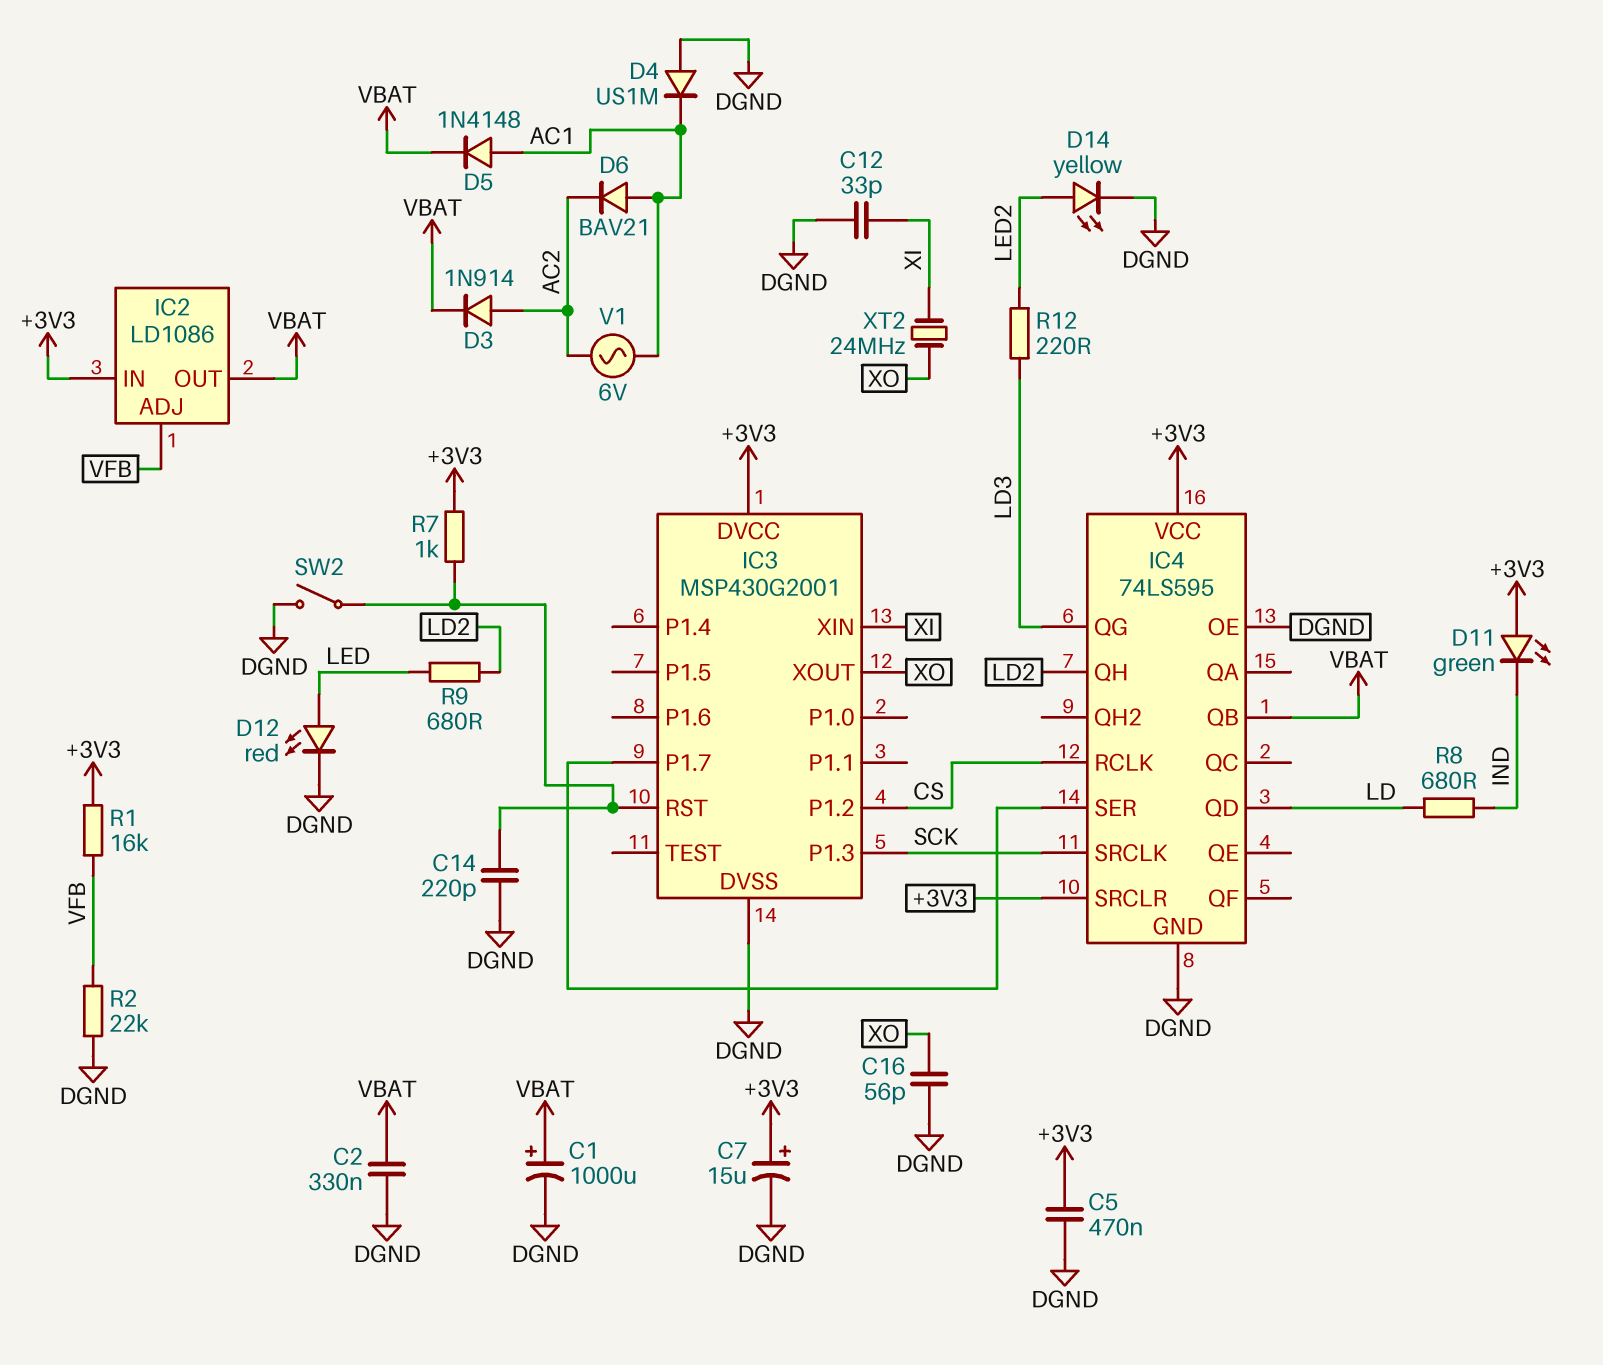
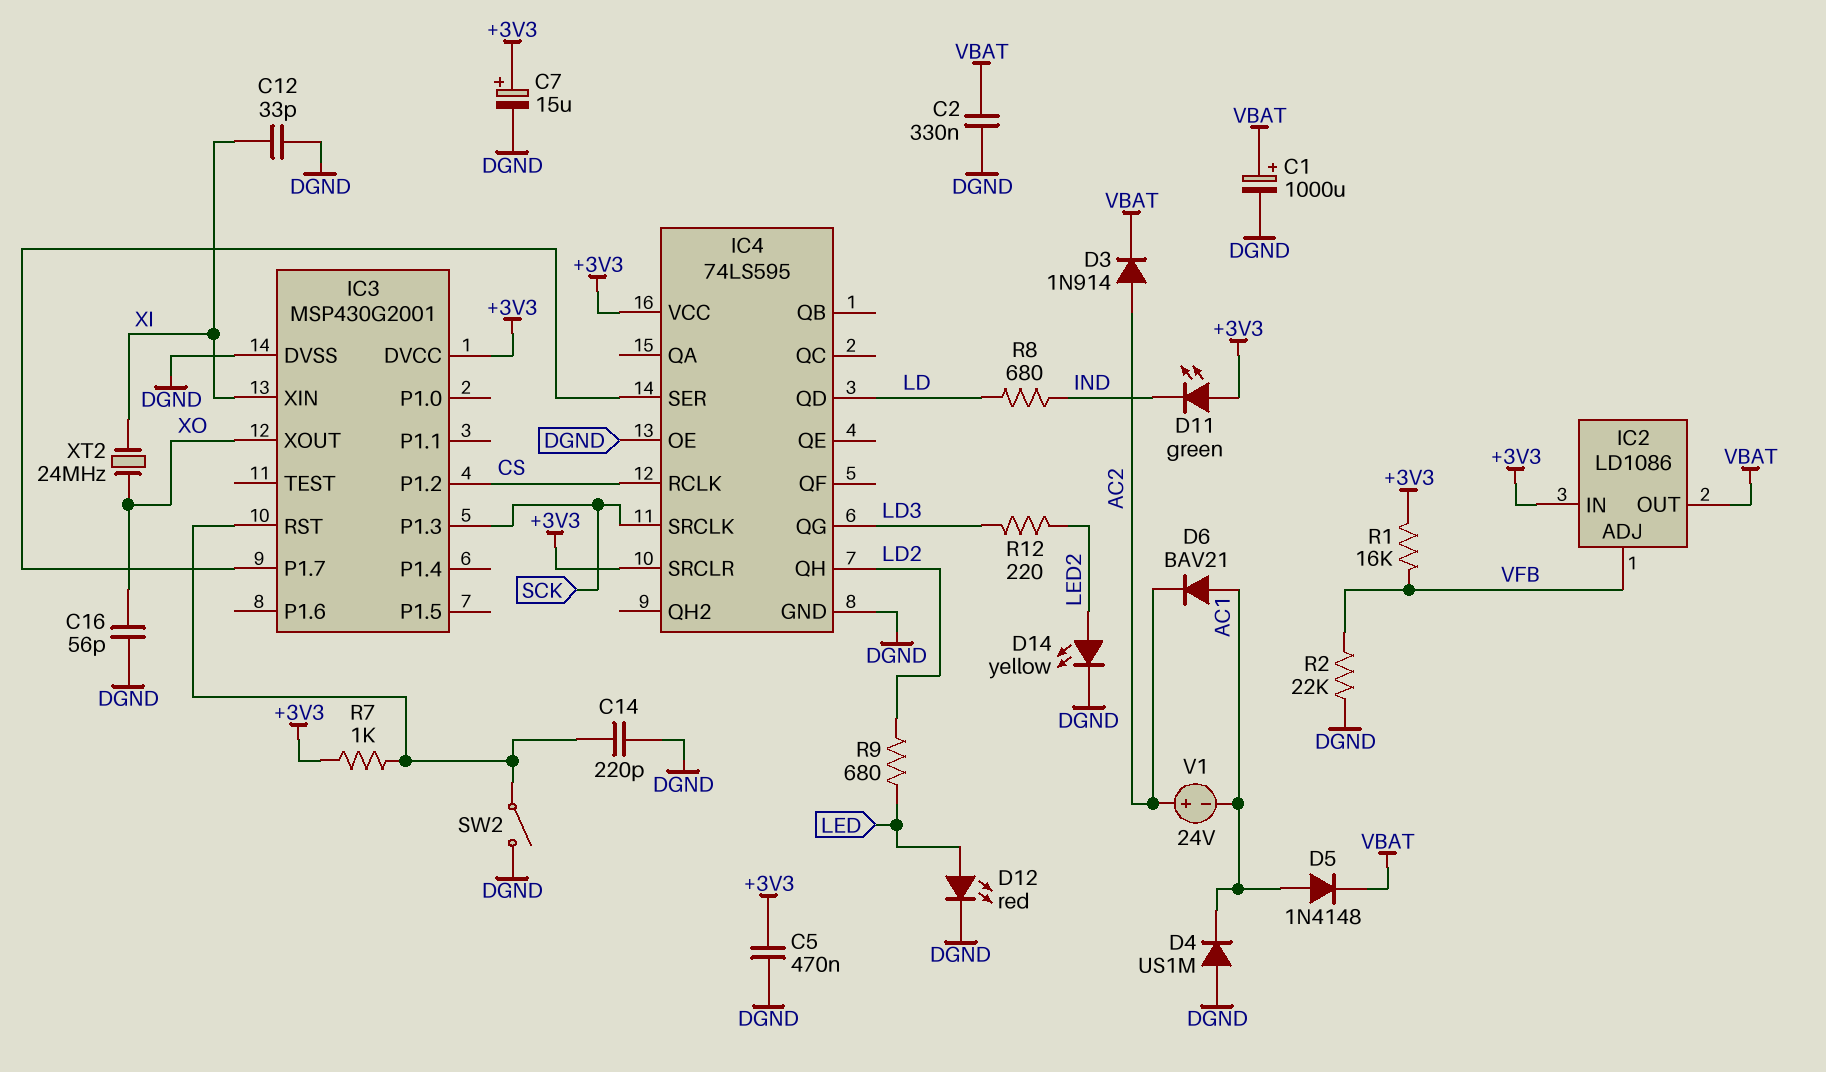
IC4 pin QB: VBAT -> none
V1: AC 6V (AC1, AC2) -> 24V (plus AC2, minus AC1)

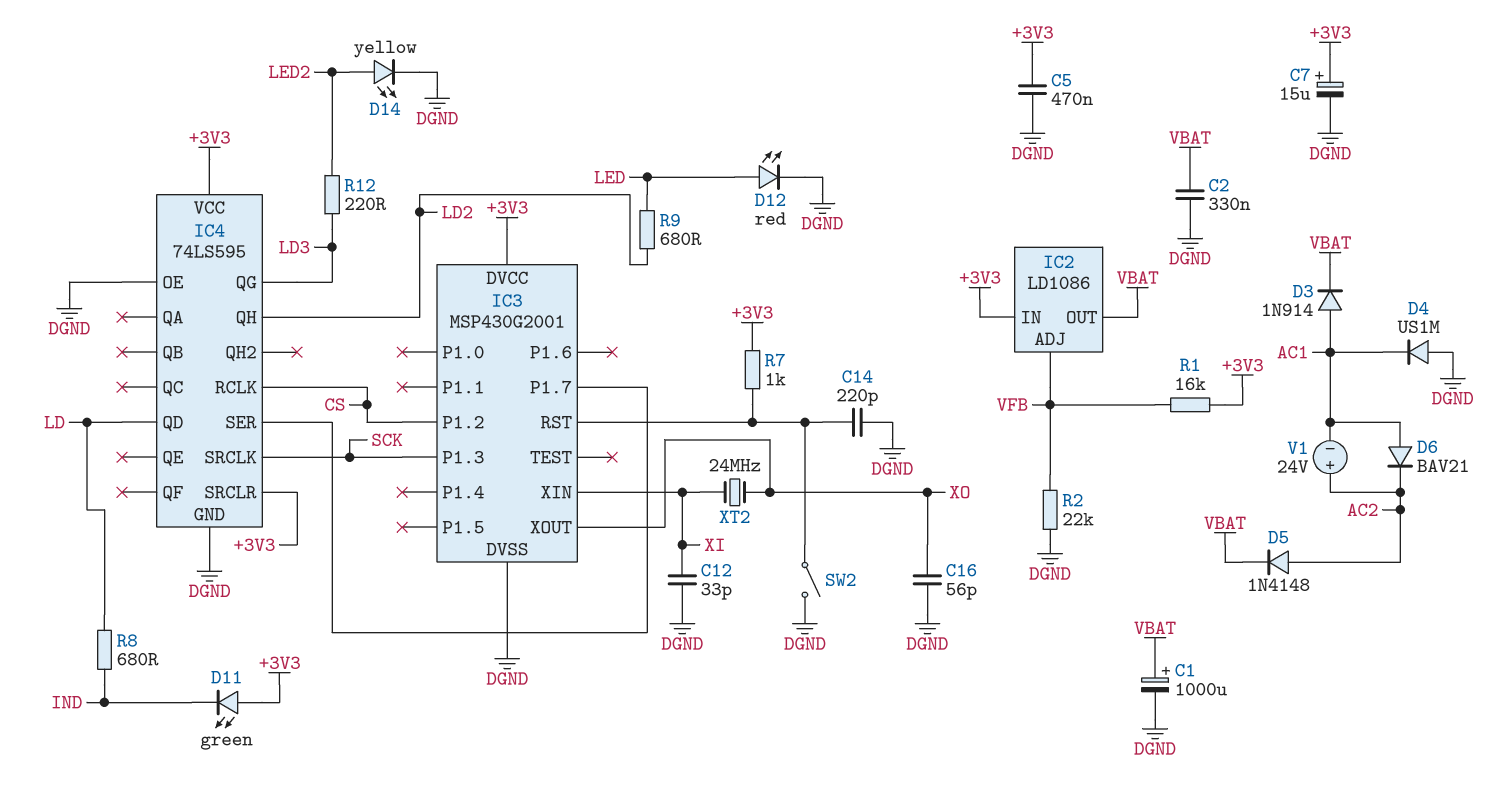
D3: diode 1N914 (A AC2, K VBAT) -> diode 1N914 (A AC1, K VBAT)
D5: diode 1N4148 (A AC1, K VBAT) -> diode 1N4148 (A AC2, K VBAT)

